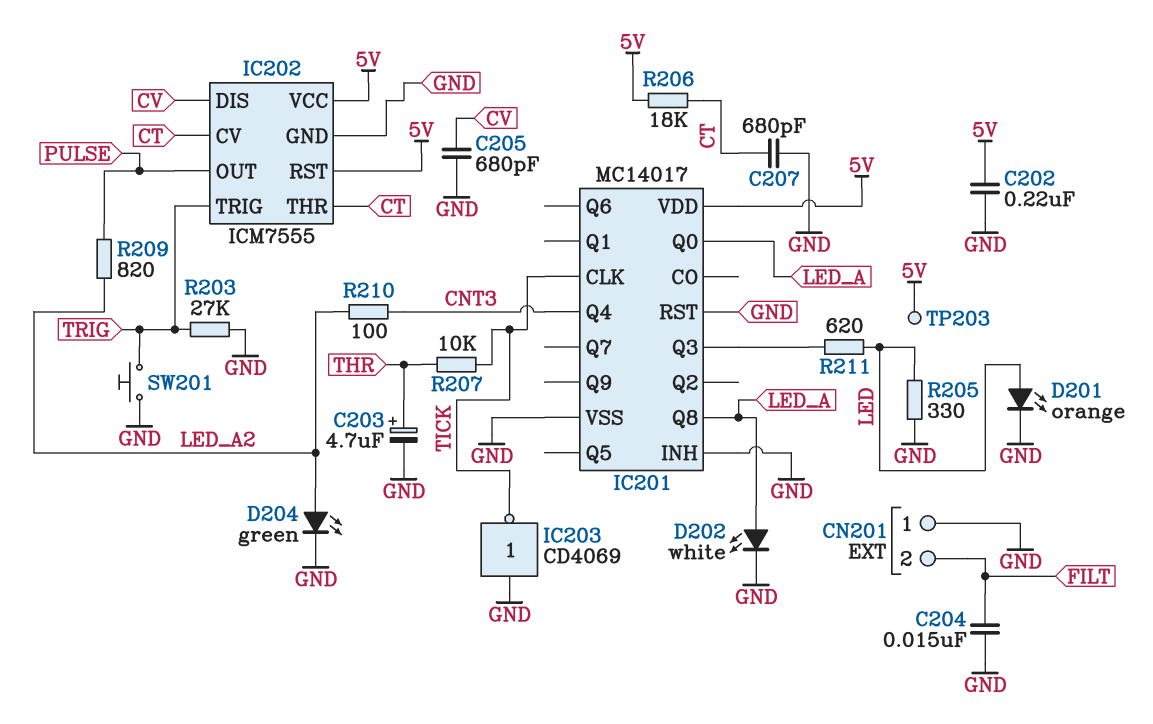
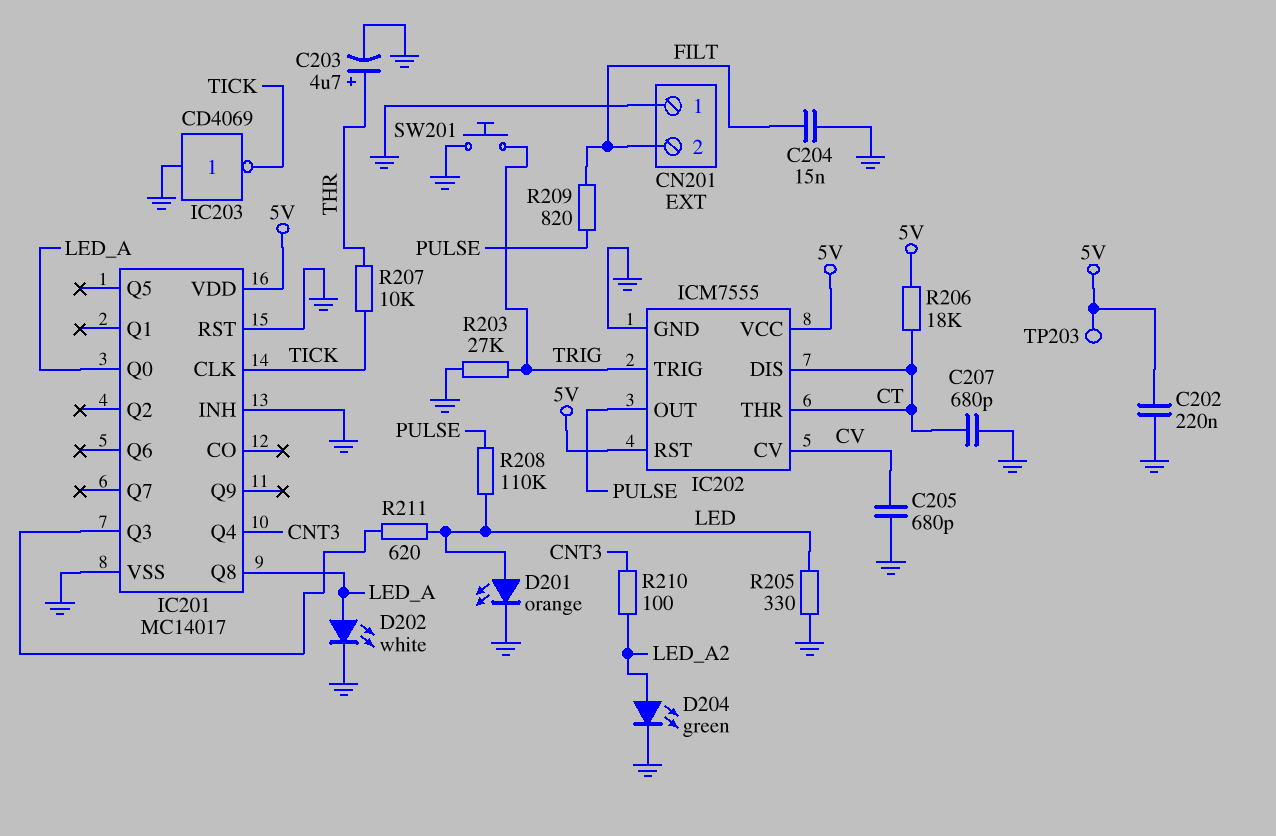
IC202 pin CV: CT -> CV
IC202 pin DIS: CV -> CT
R208: none -> 110k (LED, PULSE)
R209: 820 (LED_A2, PULSE) -> 820 (FILT, PULSE)

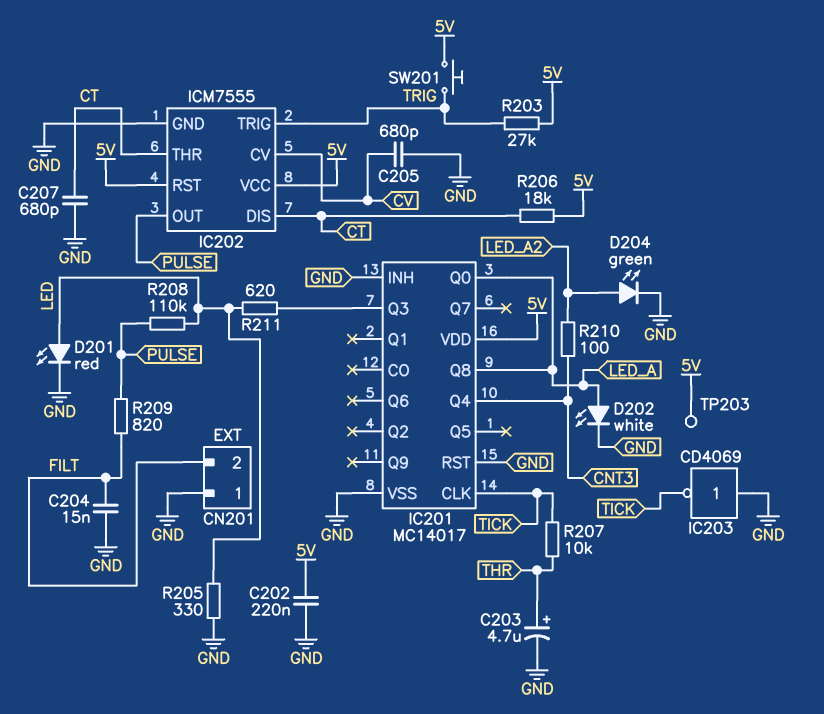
D201: LED orange (A LED, K GND) -> LED red (A LED, K GND)
R203: 27k (GND, TRIG) -> 27k (5V, TRIG)
SW201: button (GND, TRIG) -> button (5V, TRIG)

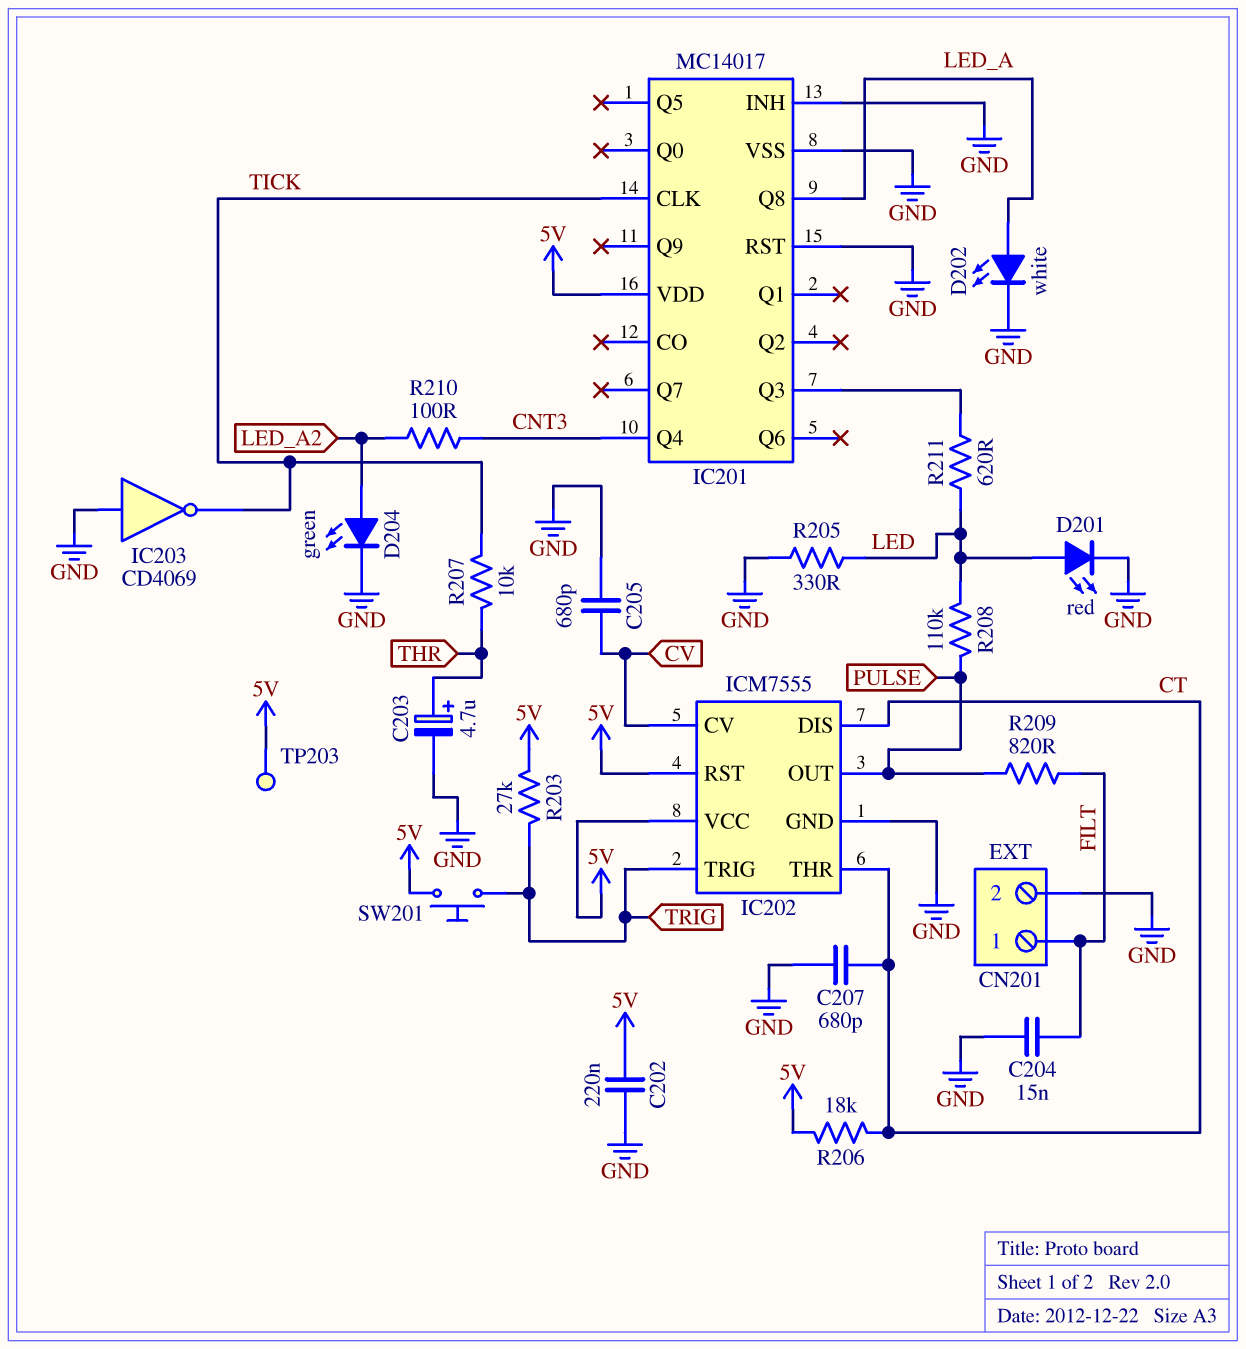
CN201 pin 1: GND -> FILT
CN201 pin 2: FILT -> GND
IC201 pin Q0: LED_A -> none

